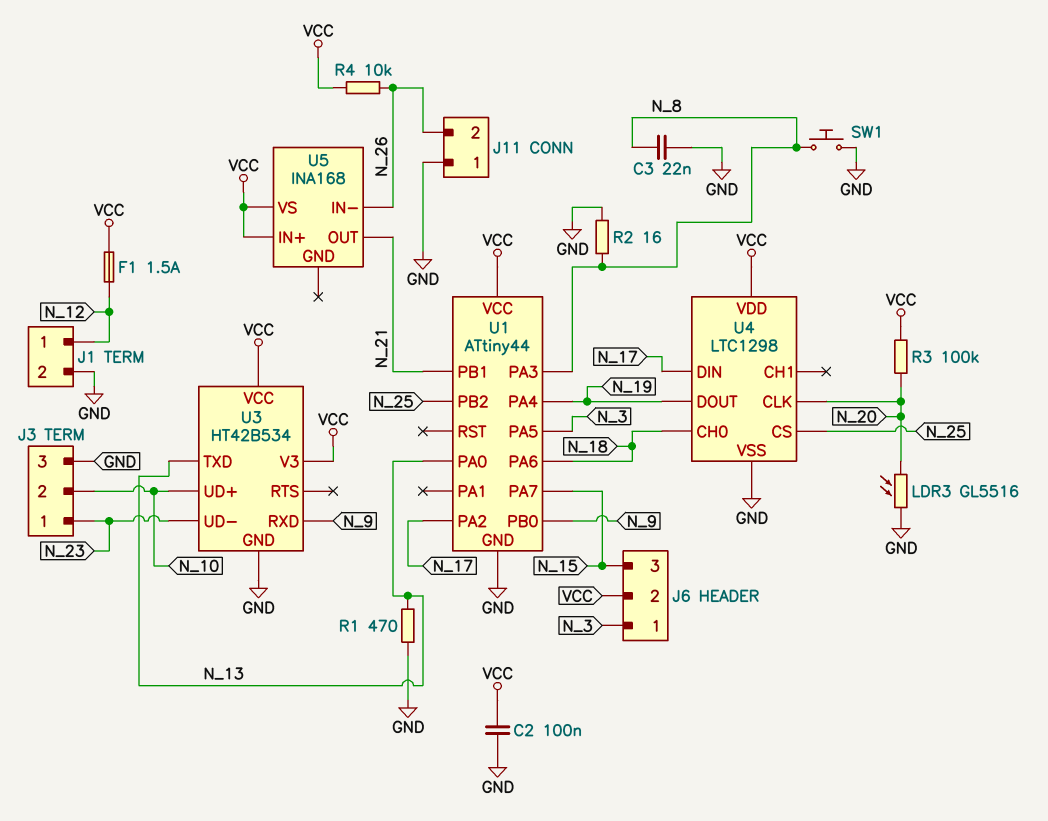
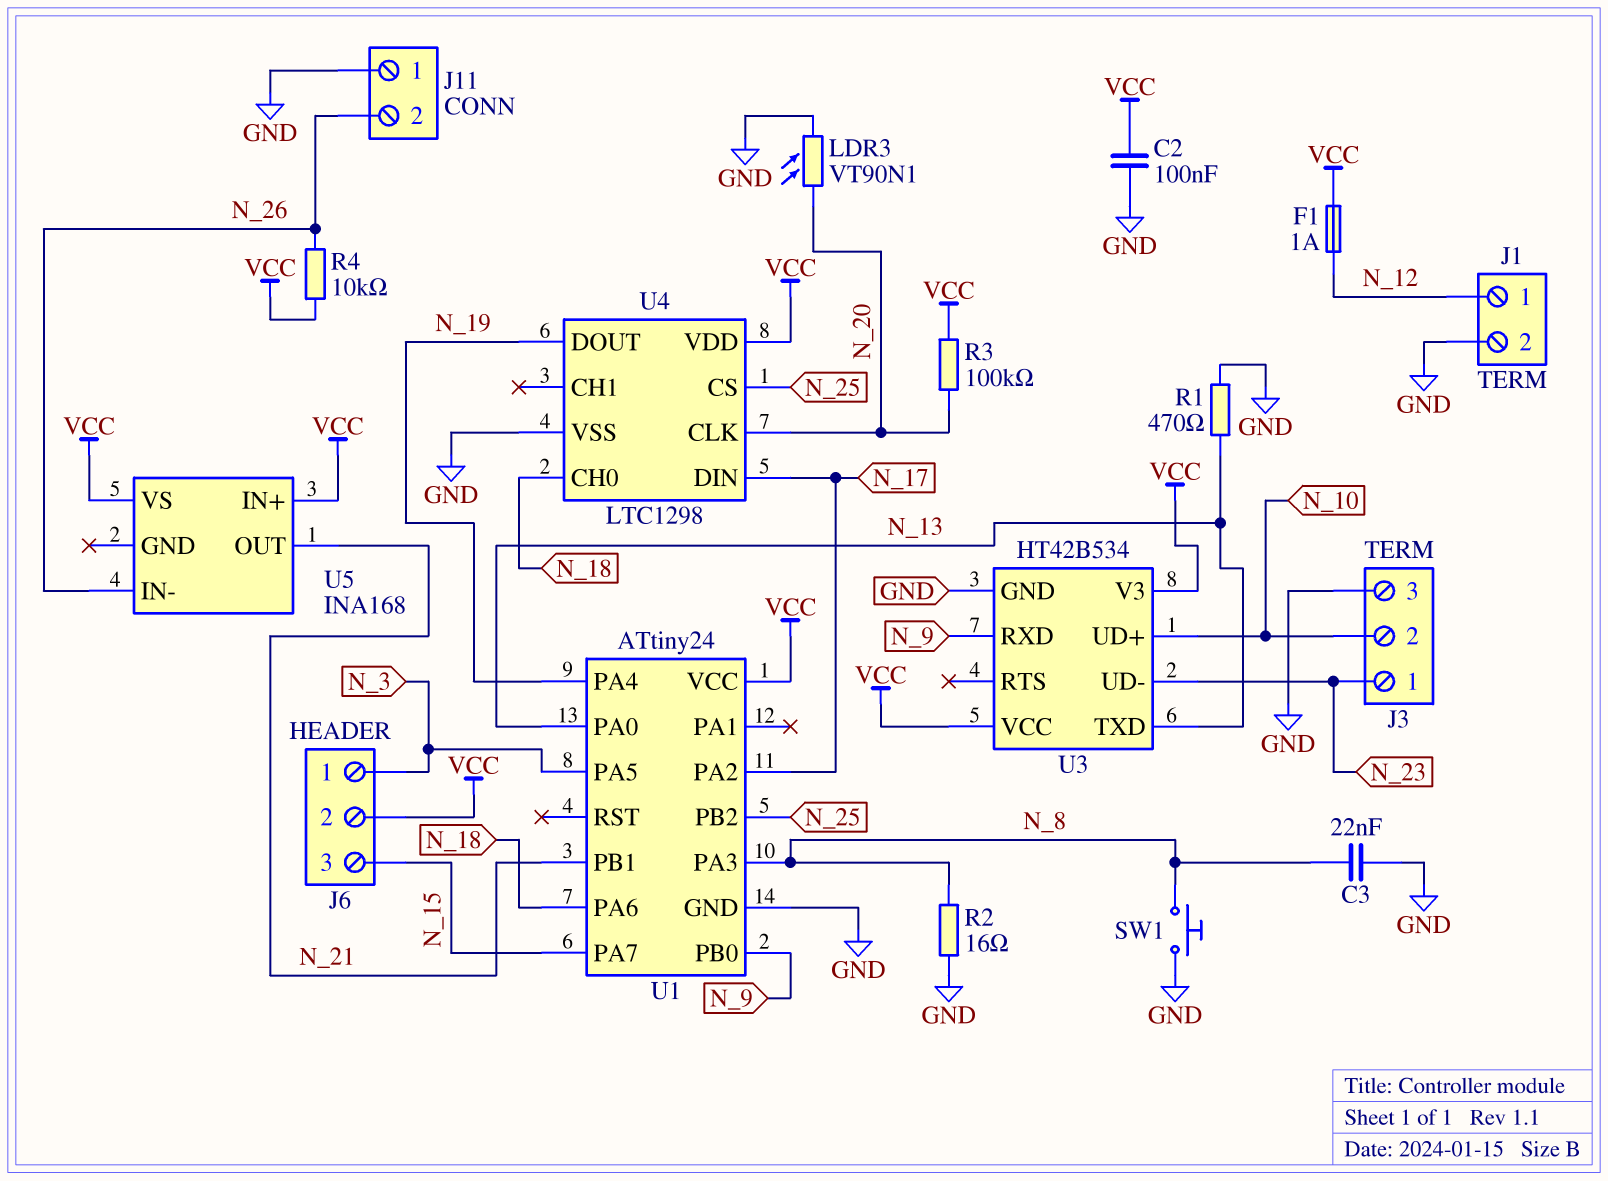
F1: 1.5A (N_12, VCC) -> 1A (N_12, VCC)
LDR3: GL5516 (GND, N_20) -> VT90N1 (GND, N_20)
U1: ATtiny44 -> ATtiny24

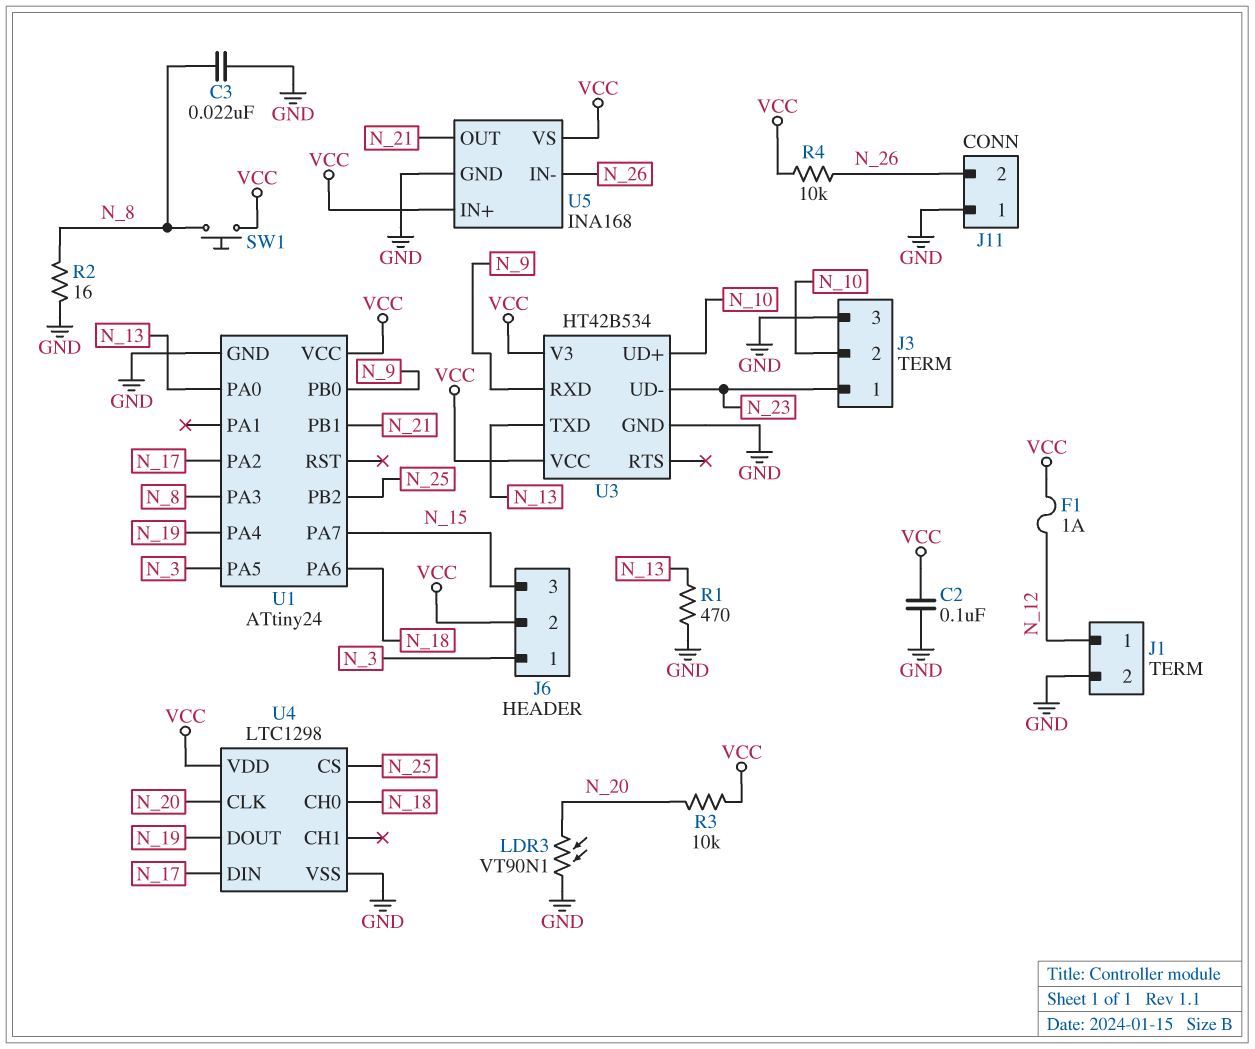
R3: 100k (N_20, VCC) -> 10k (N_20, VCC)
SW1: button (GND, N_8) -> button (N_8, VCC)
U5 pin GND: none -> GND

